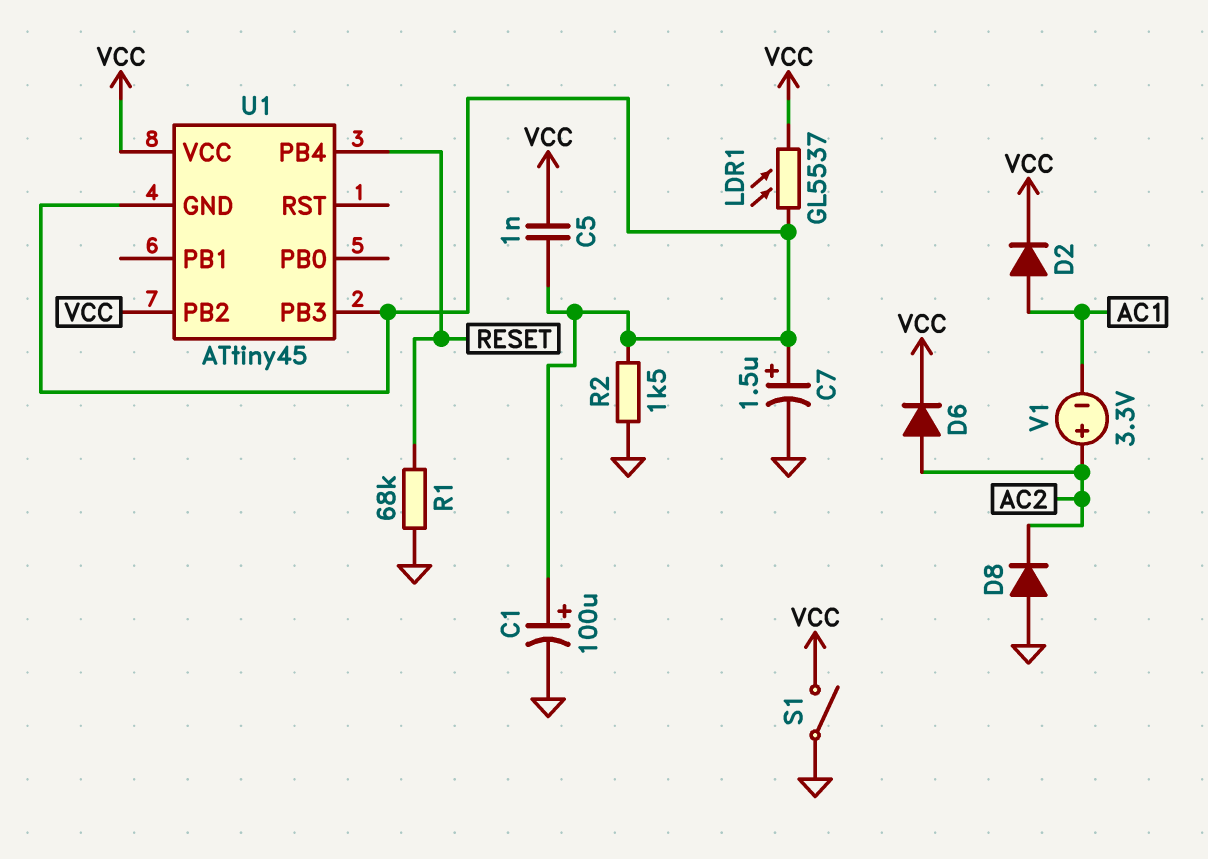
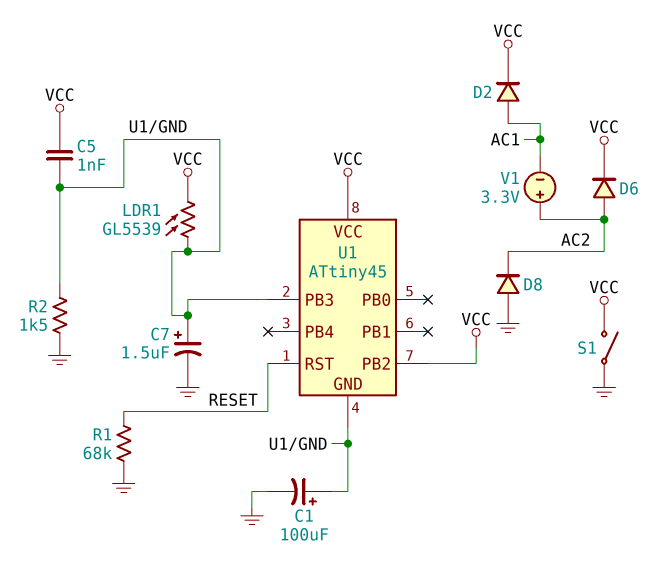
LDR1: GL5537 (U1/GND, VCC) -> GL5539 (U1/GND, VCC)
U1 pin PB4: RESET -> none
U1 pin RST: none -> RESET

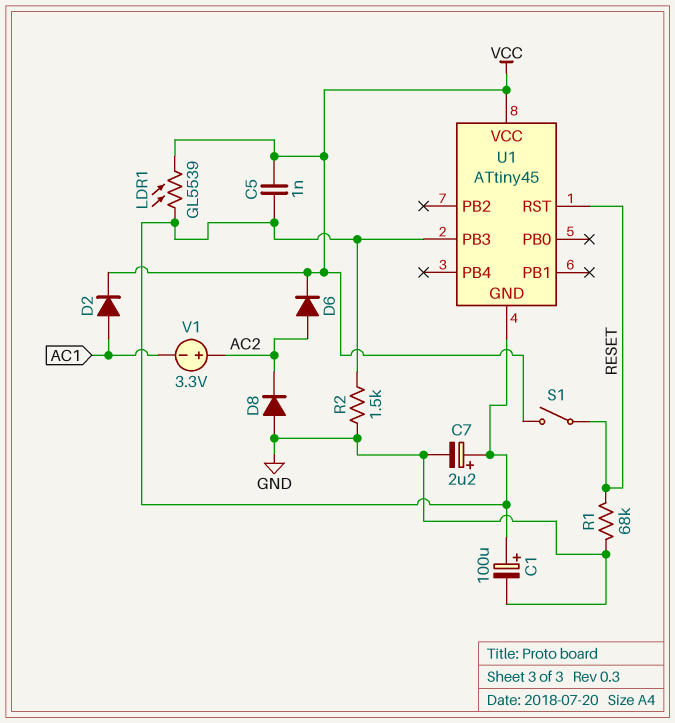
C7: 1.5uF (plus U1/GND, minus GND) -> 2.2uF (plus U1/GND, minus GND)
S1: switch (GND, VCC) -> switch (RESET, VCC)
U1 pin PB2: VCC -> none

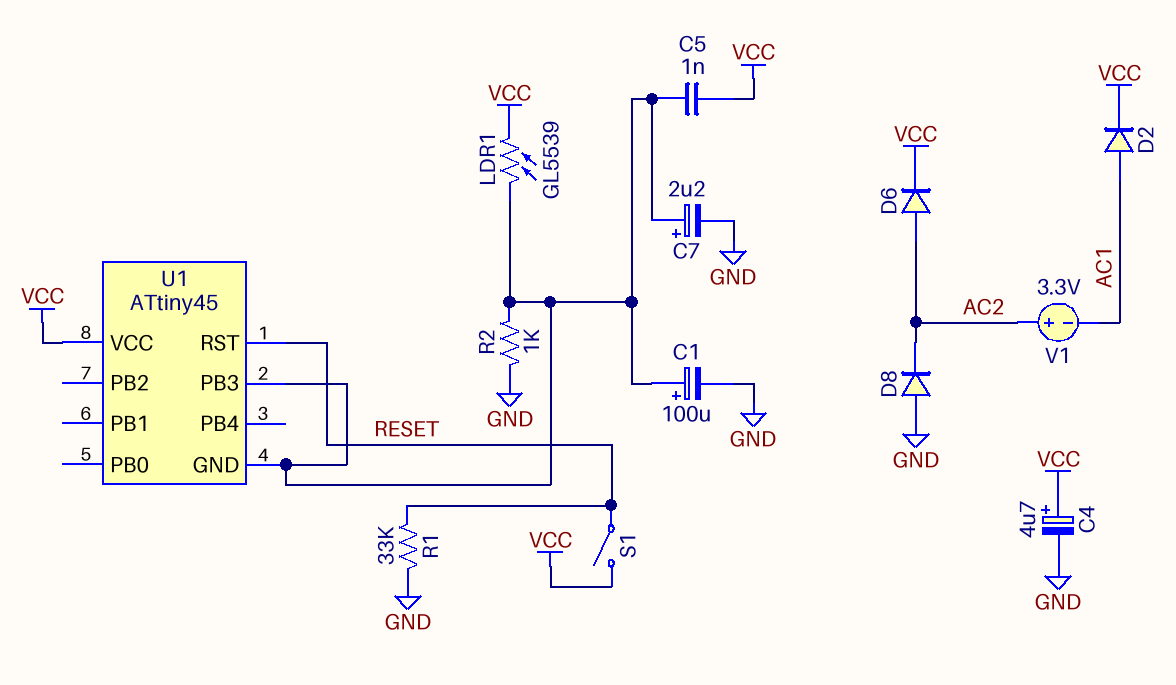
C4: none -> 4.7uF (plus VCC, minus GND)
R1: 68k (GND, RESET) -> 33k (GND, RESET)
R2: 1.5k (GND, U1/GND) -> 1k (GND, U1/GND)

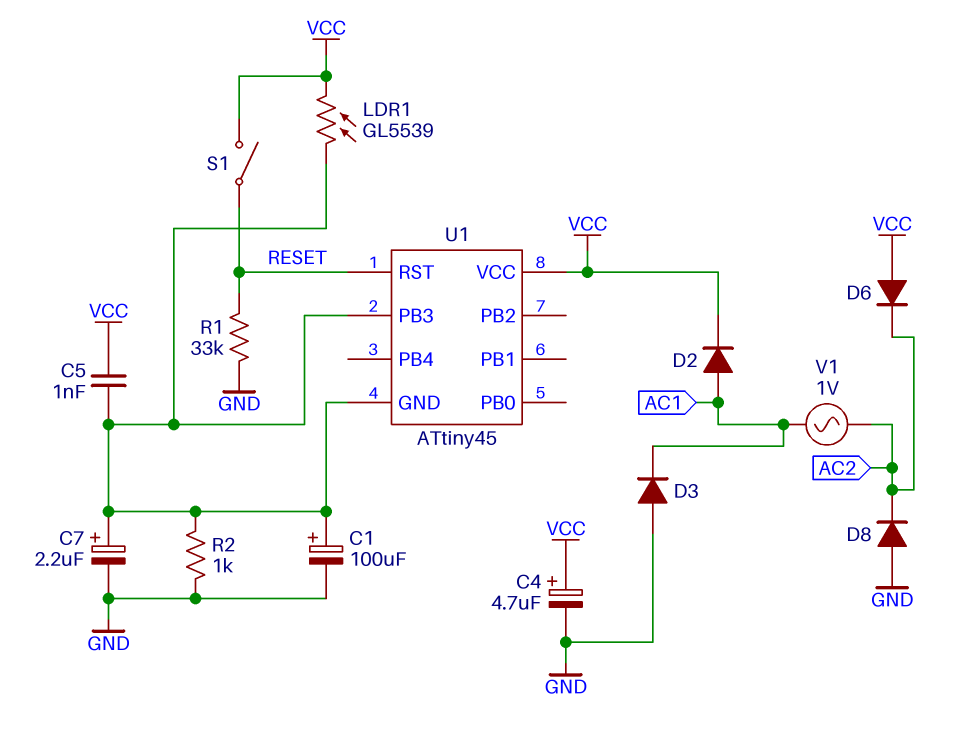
D3: none -> diode (A GND, K AC1)
D6: diode (A AC2, K VCC) -> diode (A VCC, K AC2)
V1: 3.3V (plus AC2, minus AC1) -> AC 1V (AC1, AC2)

